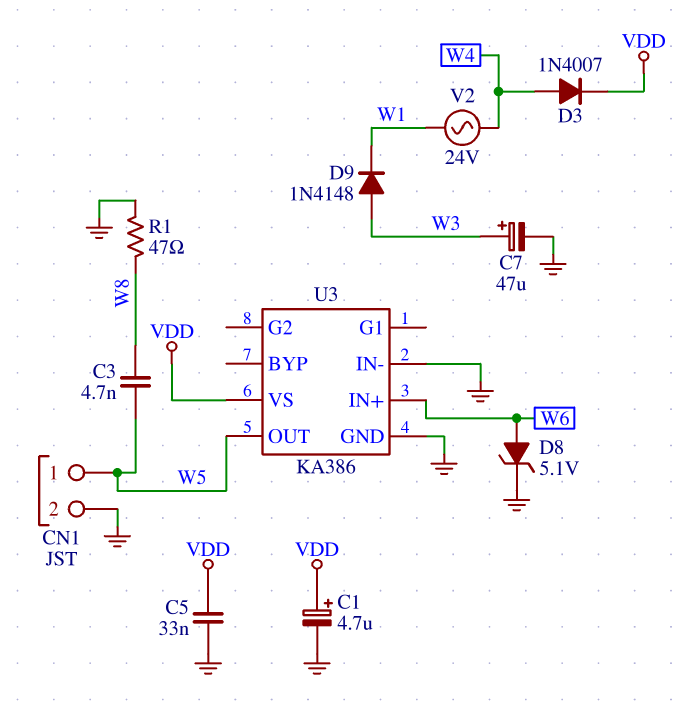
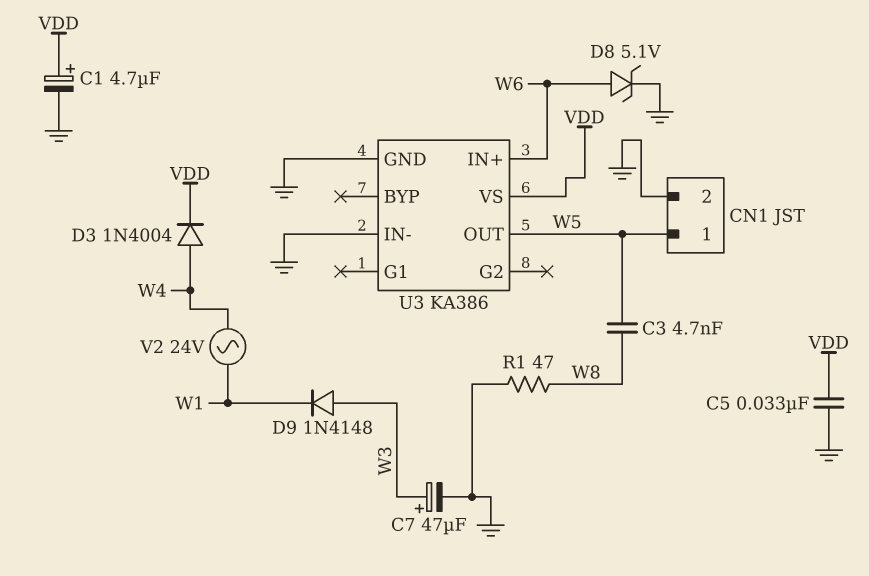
D3: diode 1N4007 (A W4, K VDD) -> diode 1N4004 (A W4, K VDD)

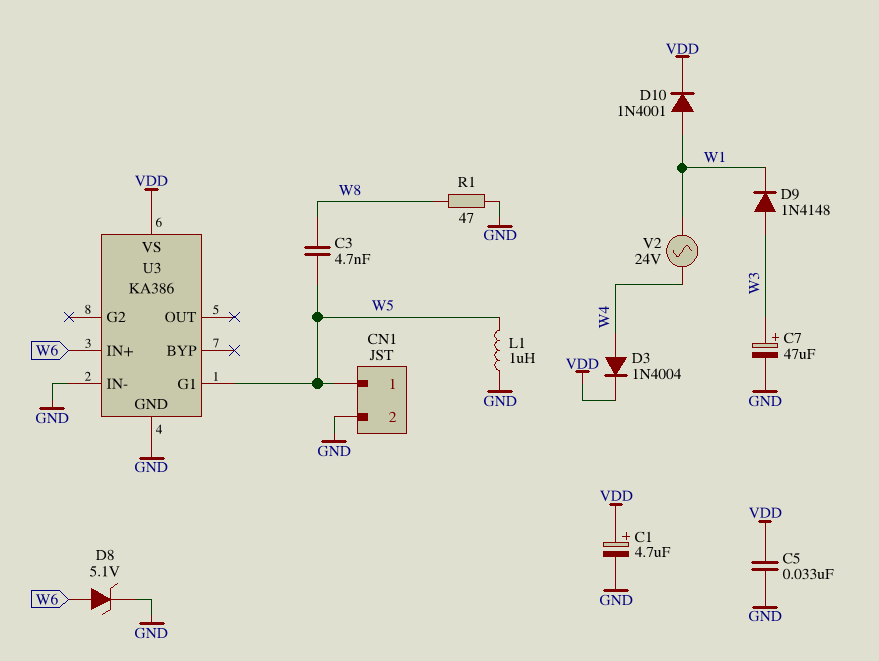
D10: none -> diode 1N4001 (A W1, K VDD)
L1: none -> 1uH (GND, W5)
U3 pin G1: none -> W5
U3 pin OUT: W5 -> none

